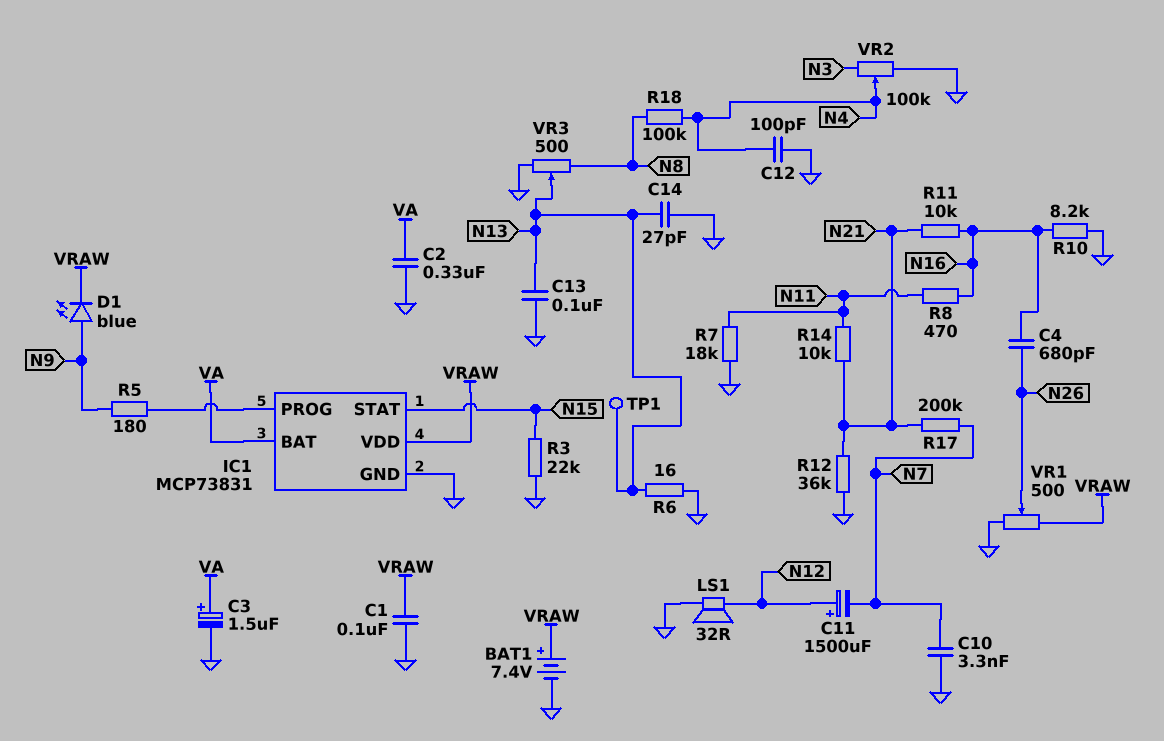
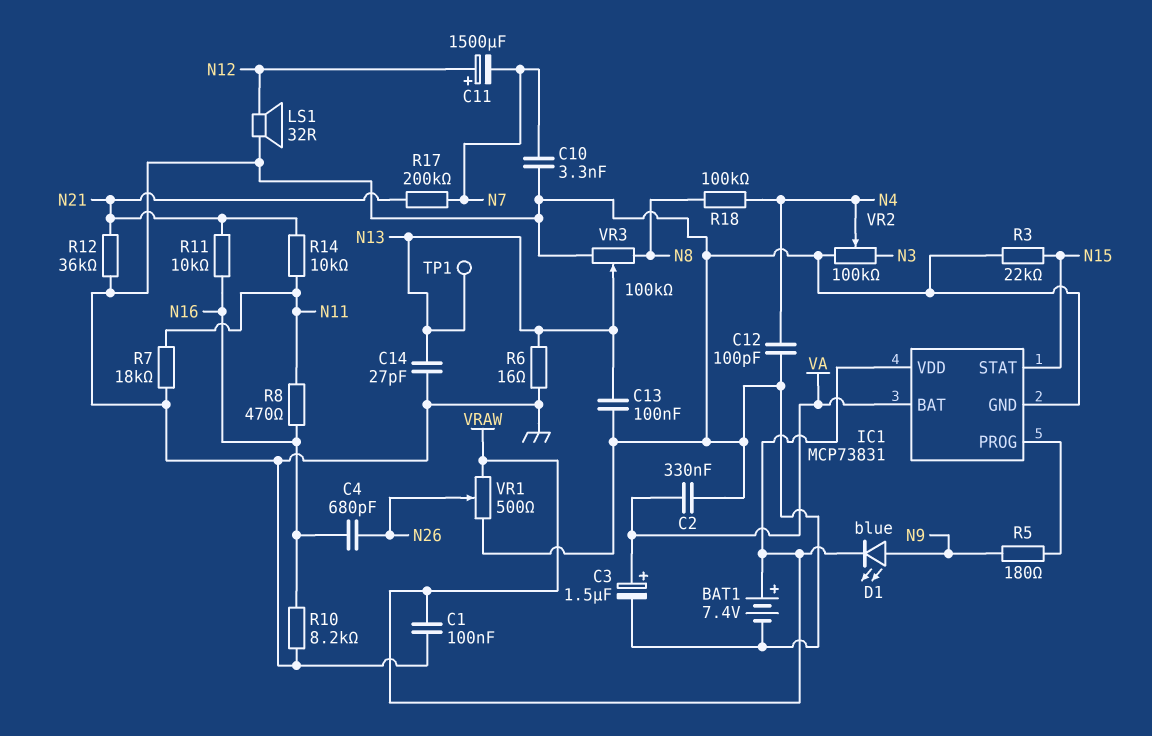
VR3: 500 (GND, N8, wiper N13) -> 100k (GND, N8, wiper N13)

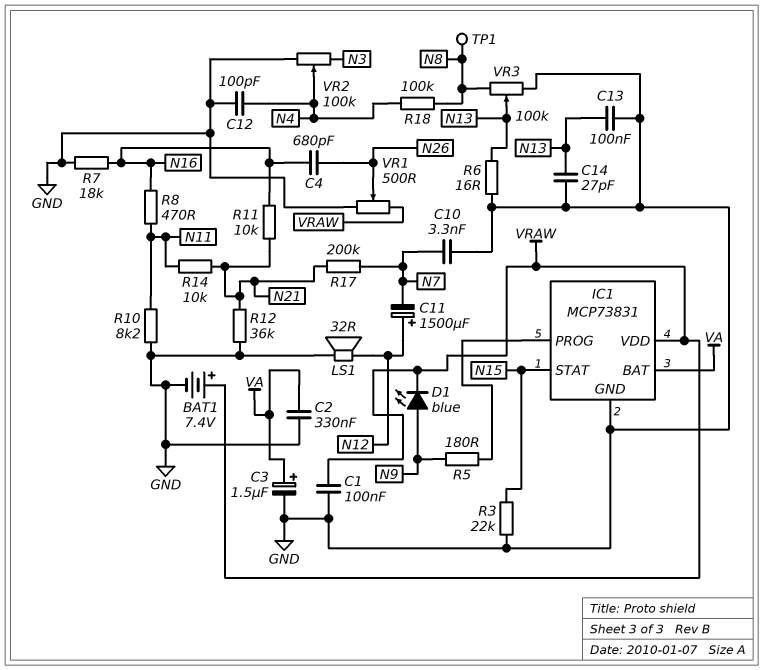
R7: 18k (GND, N11) -> 18k (GND, N16)
R10: 8.2k (GND, N16) -> 8.2k (GND, N11)
TP1: test point (N13) -> test point (N8)

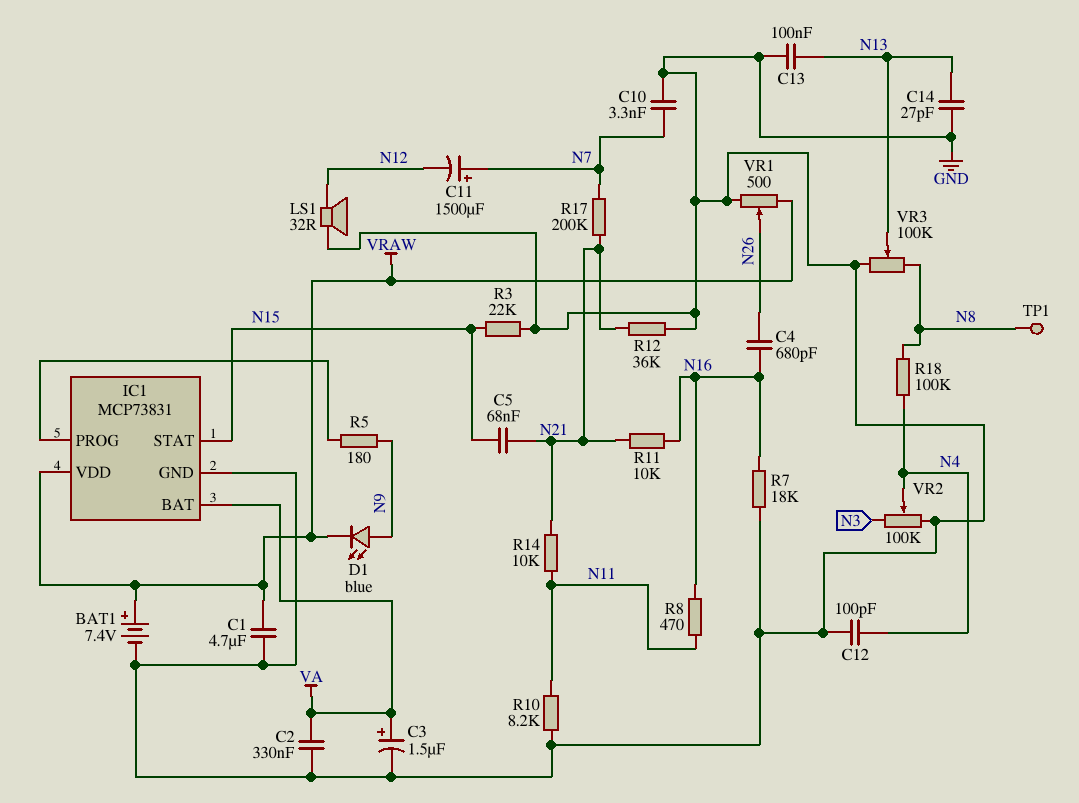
C1: 100nF (GND, VRAW) -> 4.7uF (GND, VRAW)
C5: none -> 68nF (N15, N21)
C11: 1500uF (plus N12, minus N7) -> 1500uF (plus N7, minus N12)
R6: 16 (GND, N13) -> none

